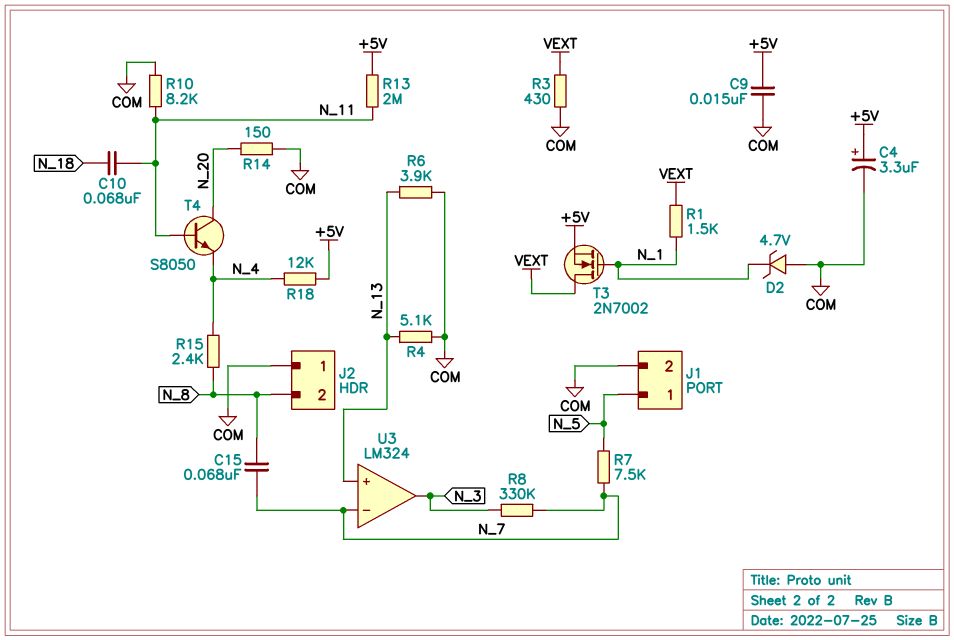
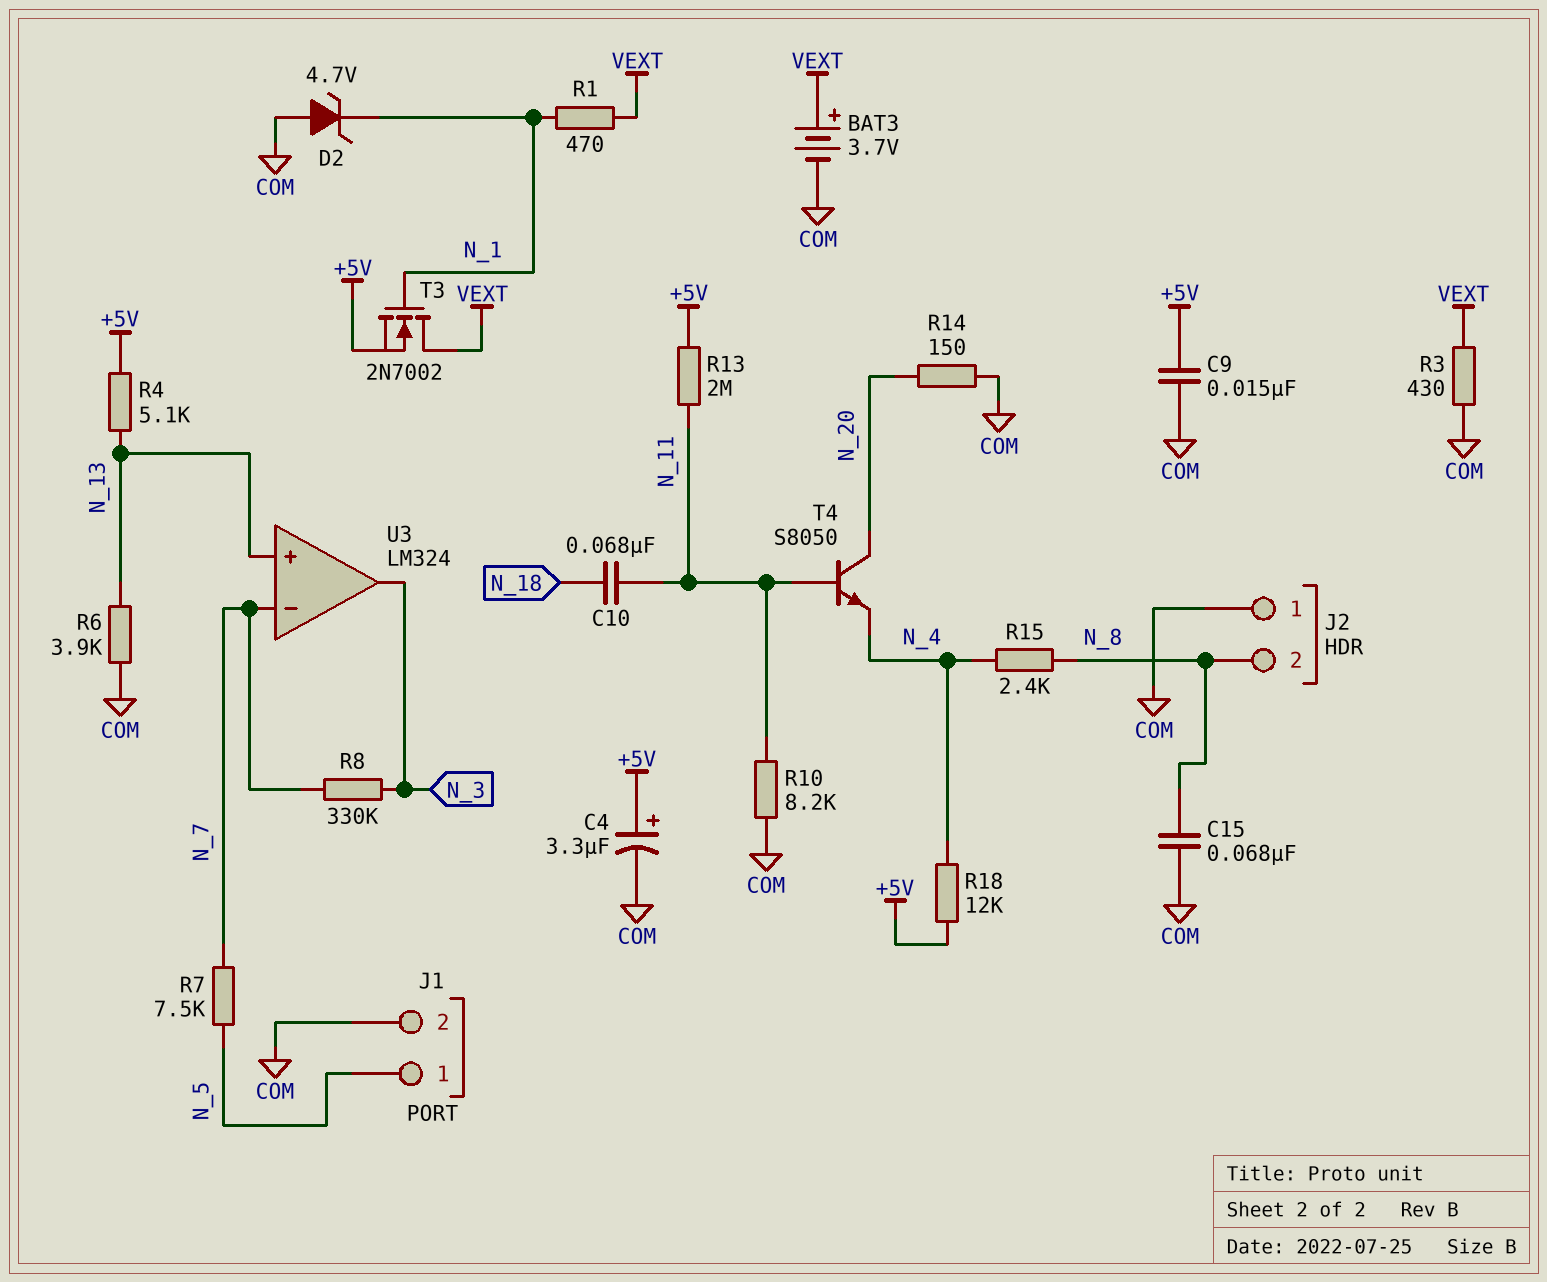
BAT3: none -> 3.7V (plus VEXT, minus COM)
C15: 68nF (N_7, N_8) -> 68nF (COM, N_8)
R1: 1.5k (N_1, VEXT) -> 470 (N_1, VEXT)
R4: 5.1k (COM, N_13) -> 5.1k (+5V, N_13)

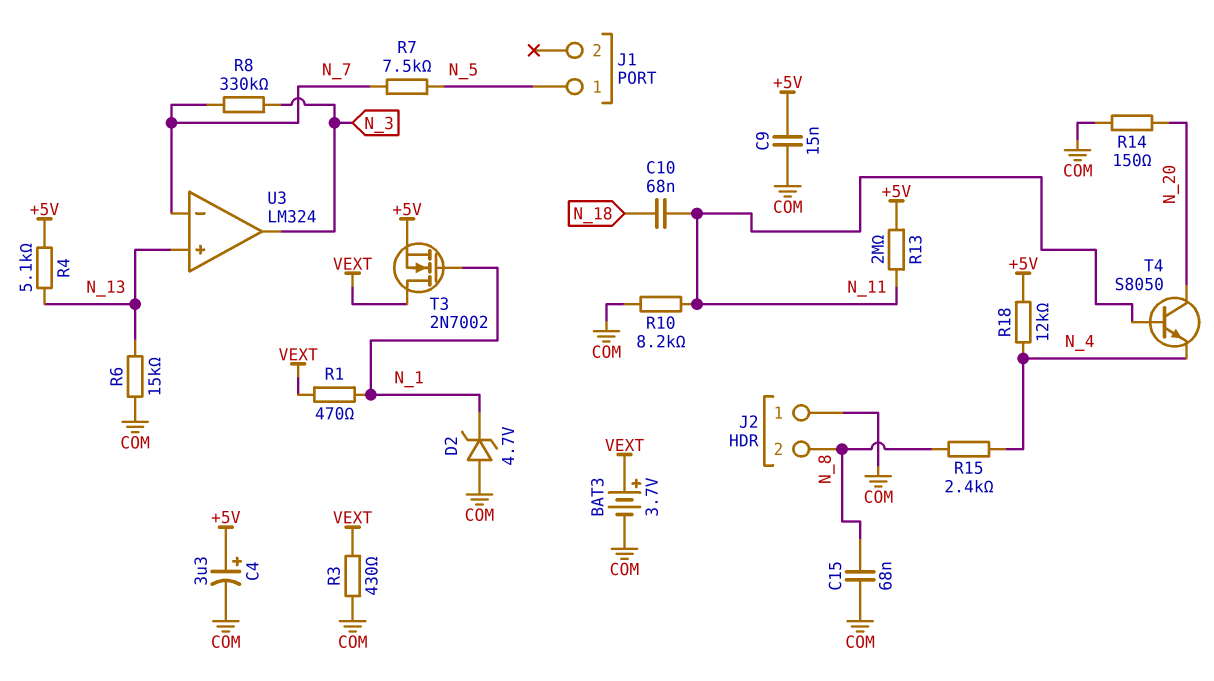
J1 pin 2: COM -> none
R6: 3.9k (COM, N_13) -> 15k (COM, N_13)

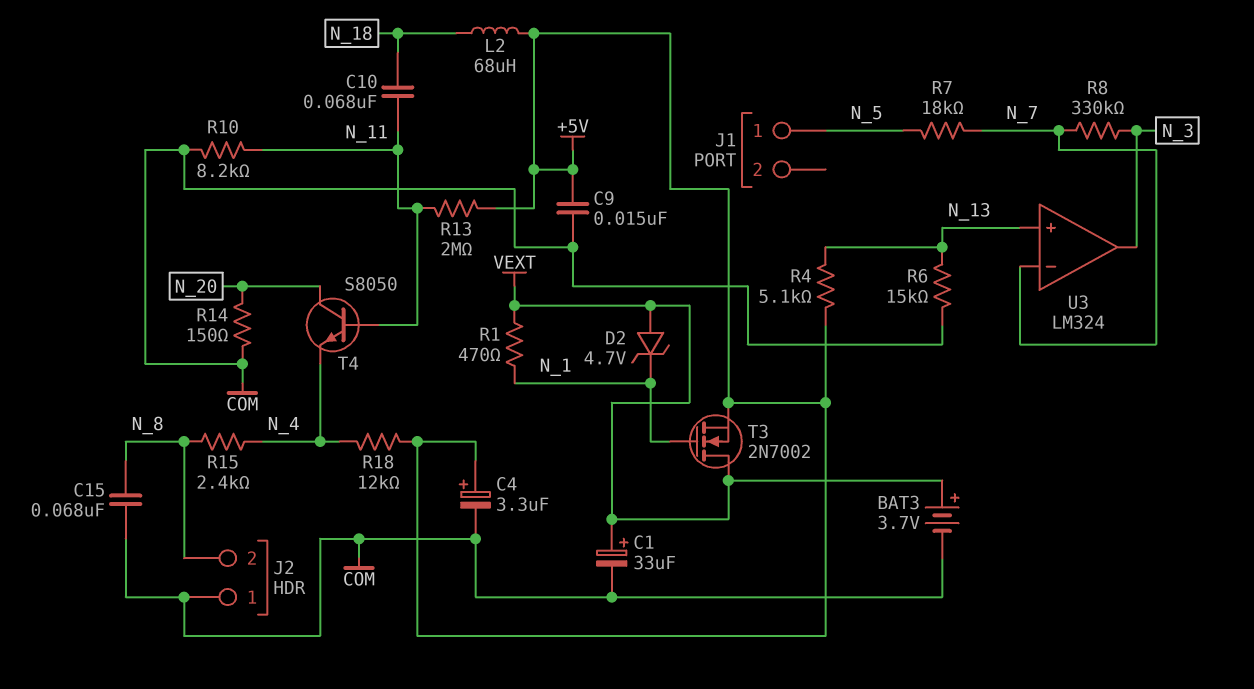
C1: none -> 33uF (plus VEXT, minus COM)
D2: zener 4.7V (A COM, K N_1) -> zener 4.7V (A VEXT, K N_1)
L2: none -> 68uH (+5V, N_18)
R3: 430 (COM, VEXT) -> none
R7: 7.5k (N_5, N_7) -> 18k (N_5, N_7)

